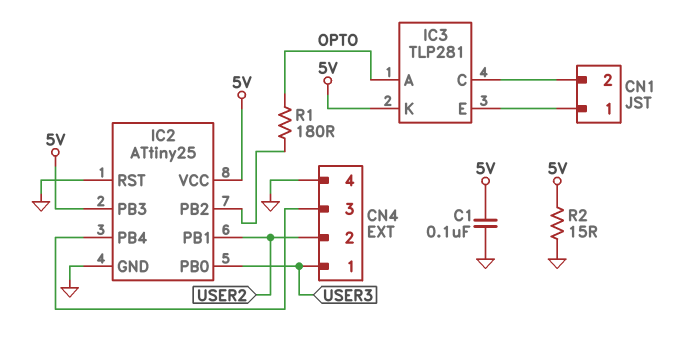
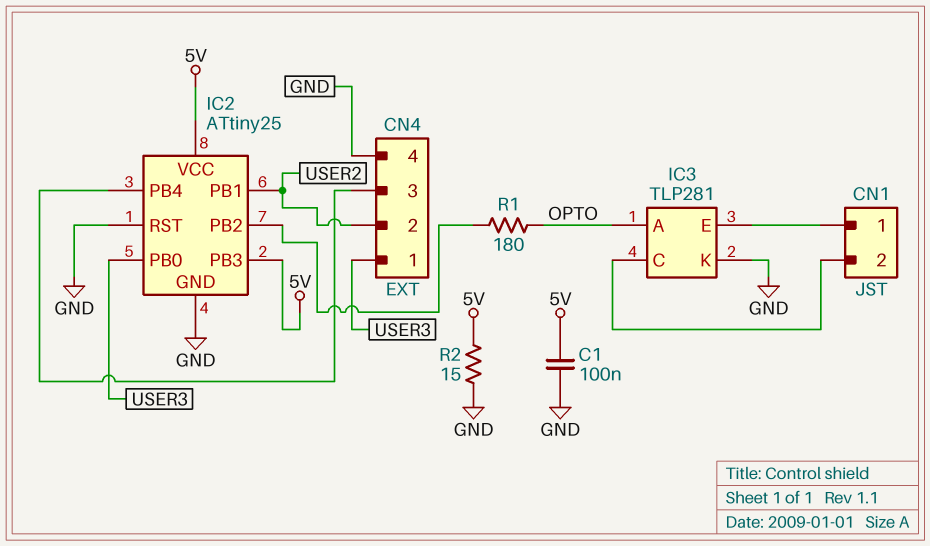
IC3 pin K: 5V -> GND

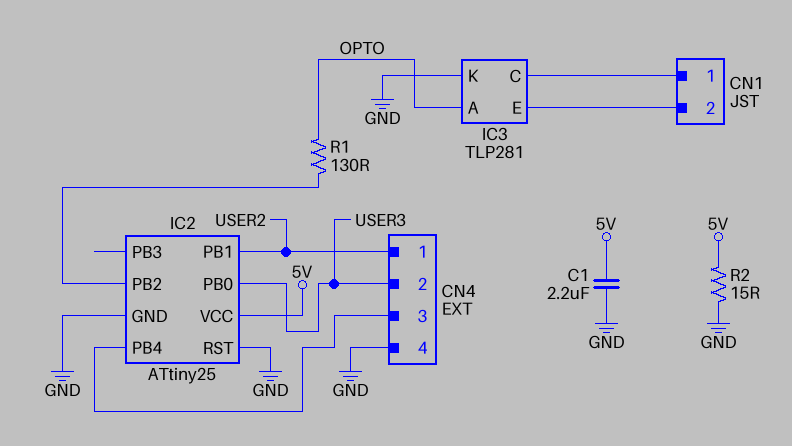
C1: 100nF (5V, GND) -> 2.2uF (5V, GND)
CN4 pin 1: USER3 -> USER2
CN4 pin 2: USER2 -> USER3
IC2 pin PB3: 5V -> none
IC3 pin C: CN1/2 -> CN1/1
IC3 pin E: CN1/1 -> CN1/2
R1: 180 (IC2/PB2, OPTO) -> 130 (IC2/PB2, OPTO)

